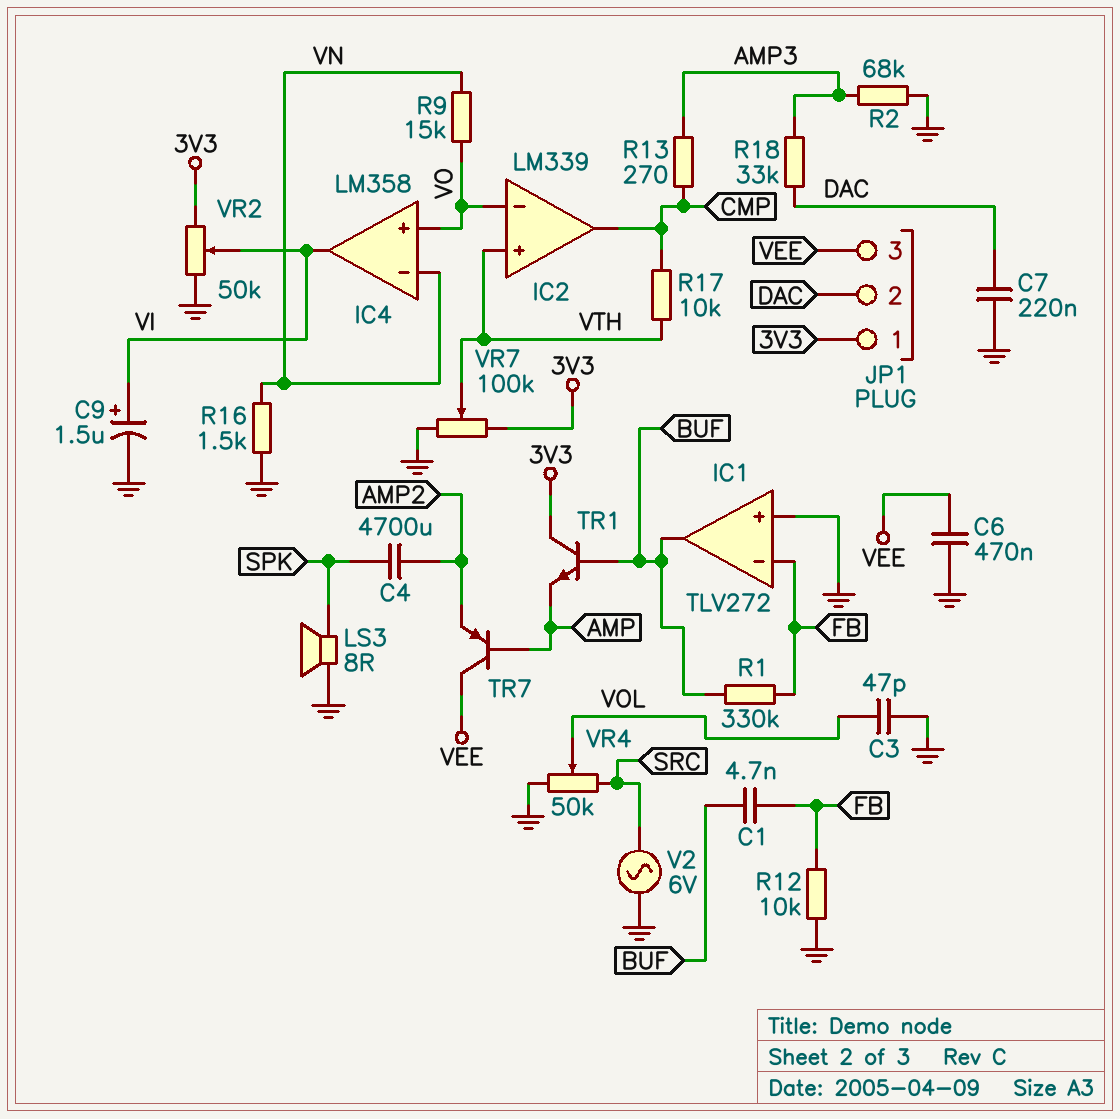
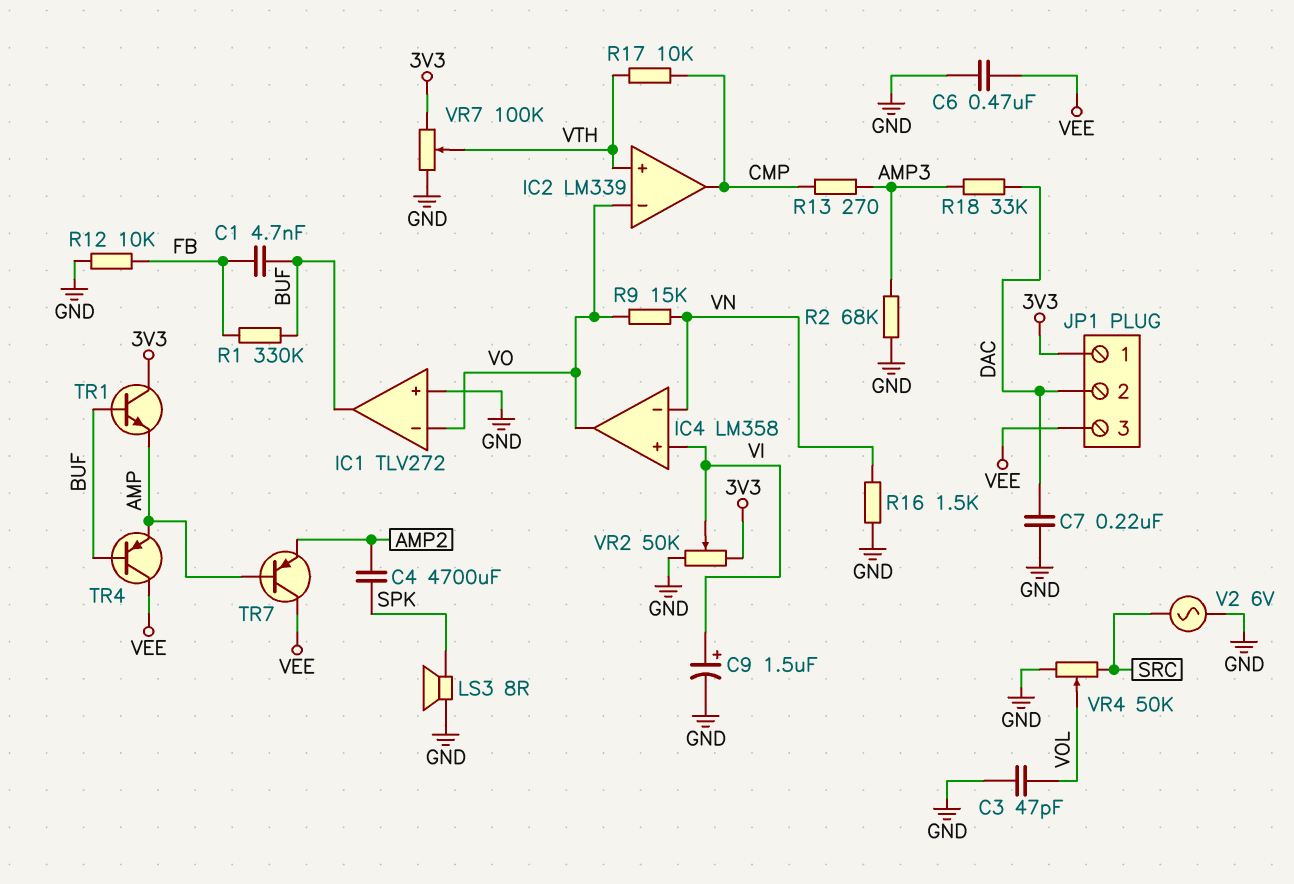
IC1 pin in-: FB -> VO
IC4 pin in+: VO -> VI
IC4 pin out: VI -> VO
TR4: none -> PNP (B BUF, C VEE, E AMP)

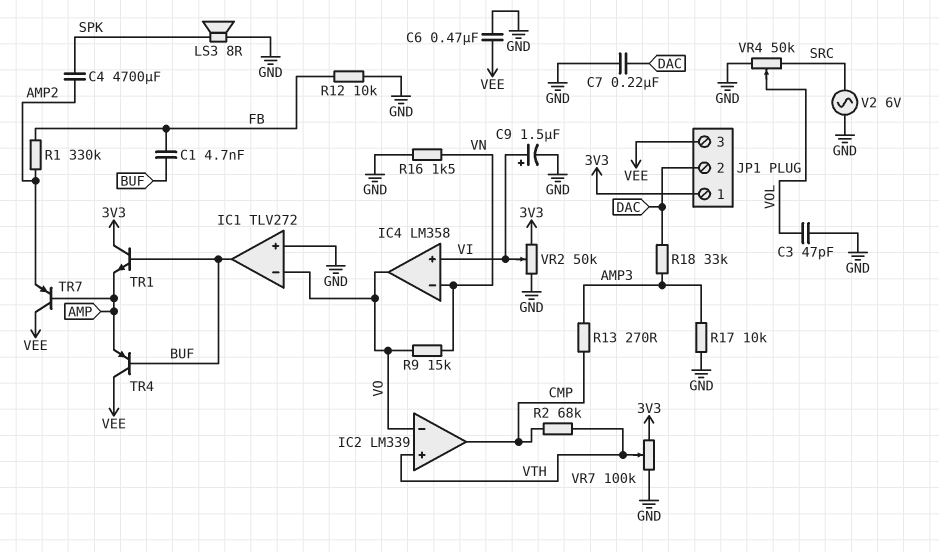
R1: 330k (BUF, FB) -> 330k (AMP2, FB)
R2: 68k (AMP3, GND) -> 68k (CMP, VTH)
R17: 10k (CMP, VTH) -> 10k (AMP3, GND)

